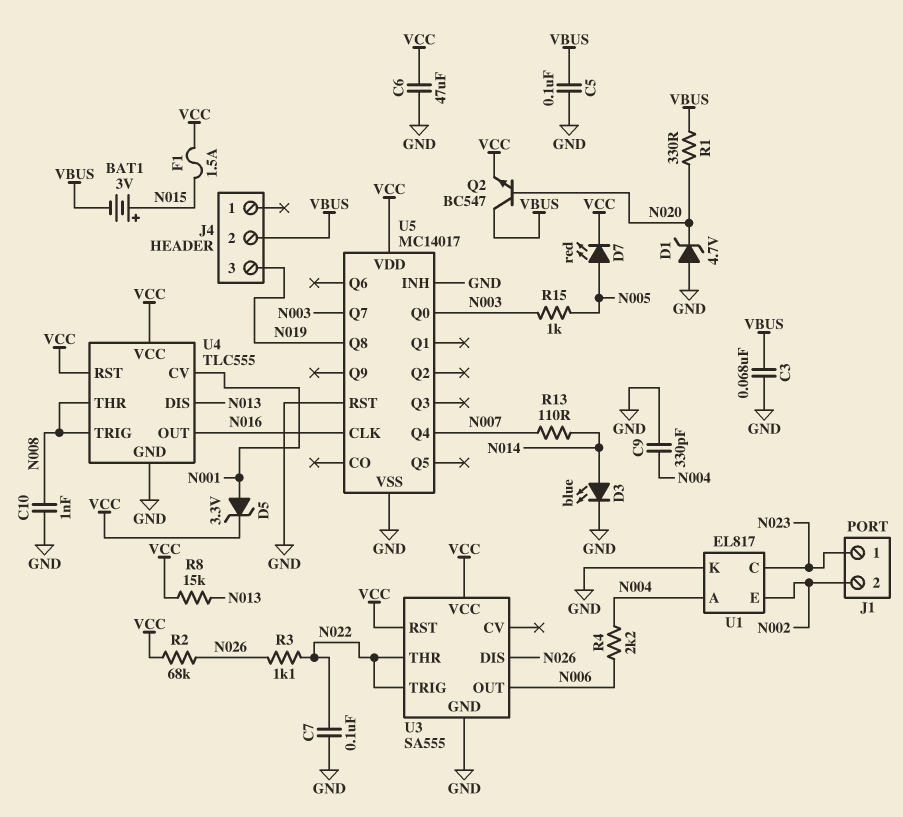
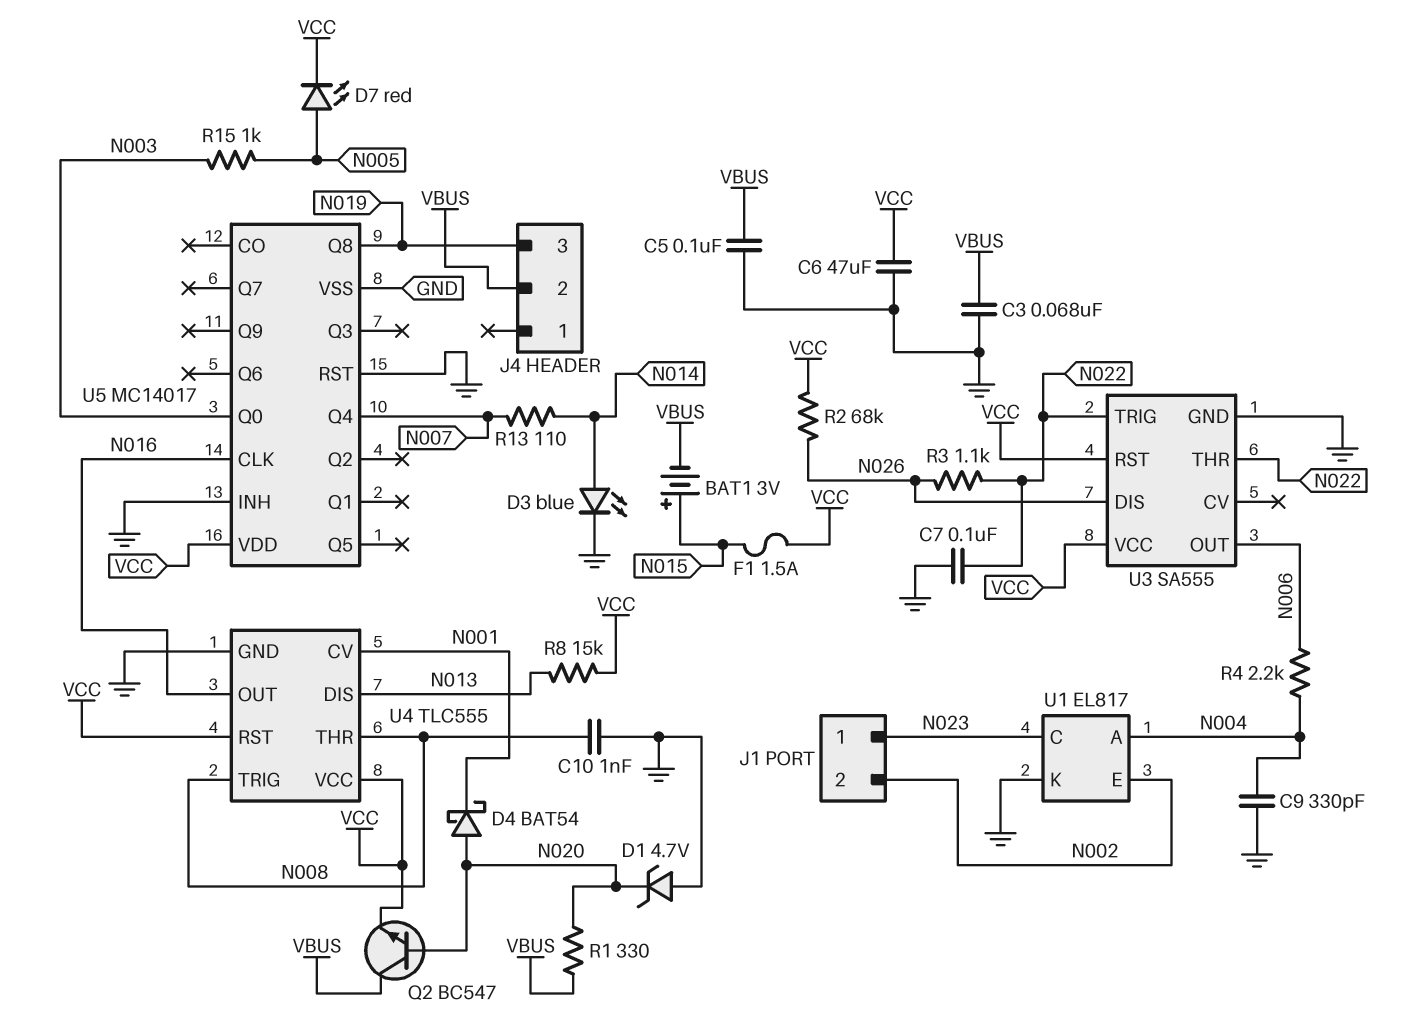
D4: none -> schottky BAT54 (A N020, K N001)
D5: zener 3.3V (A N001, K VCC) -> none
U5 pin Q7: N003 -> none

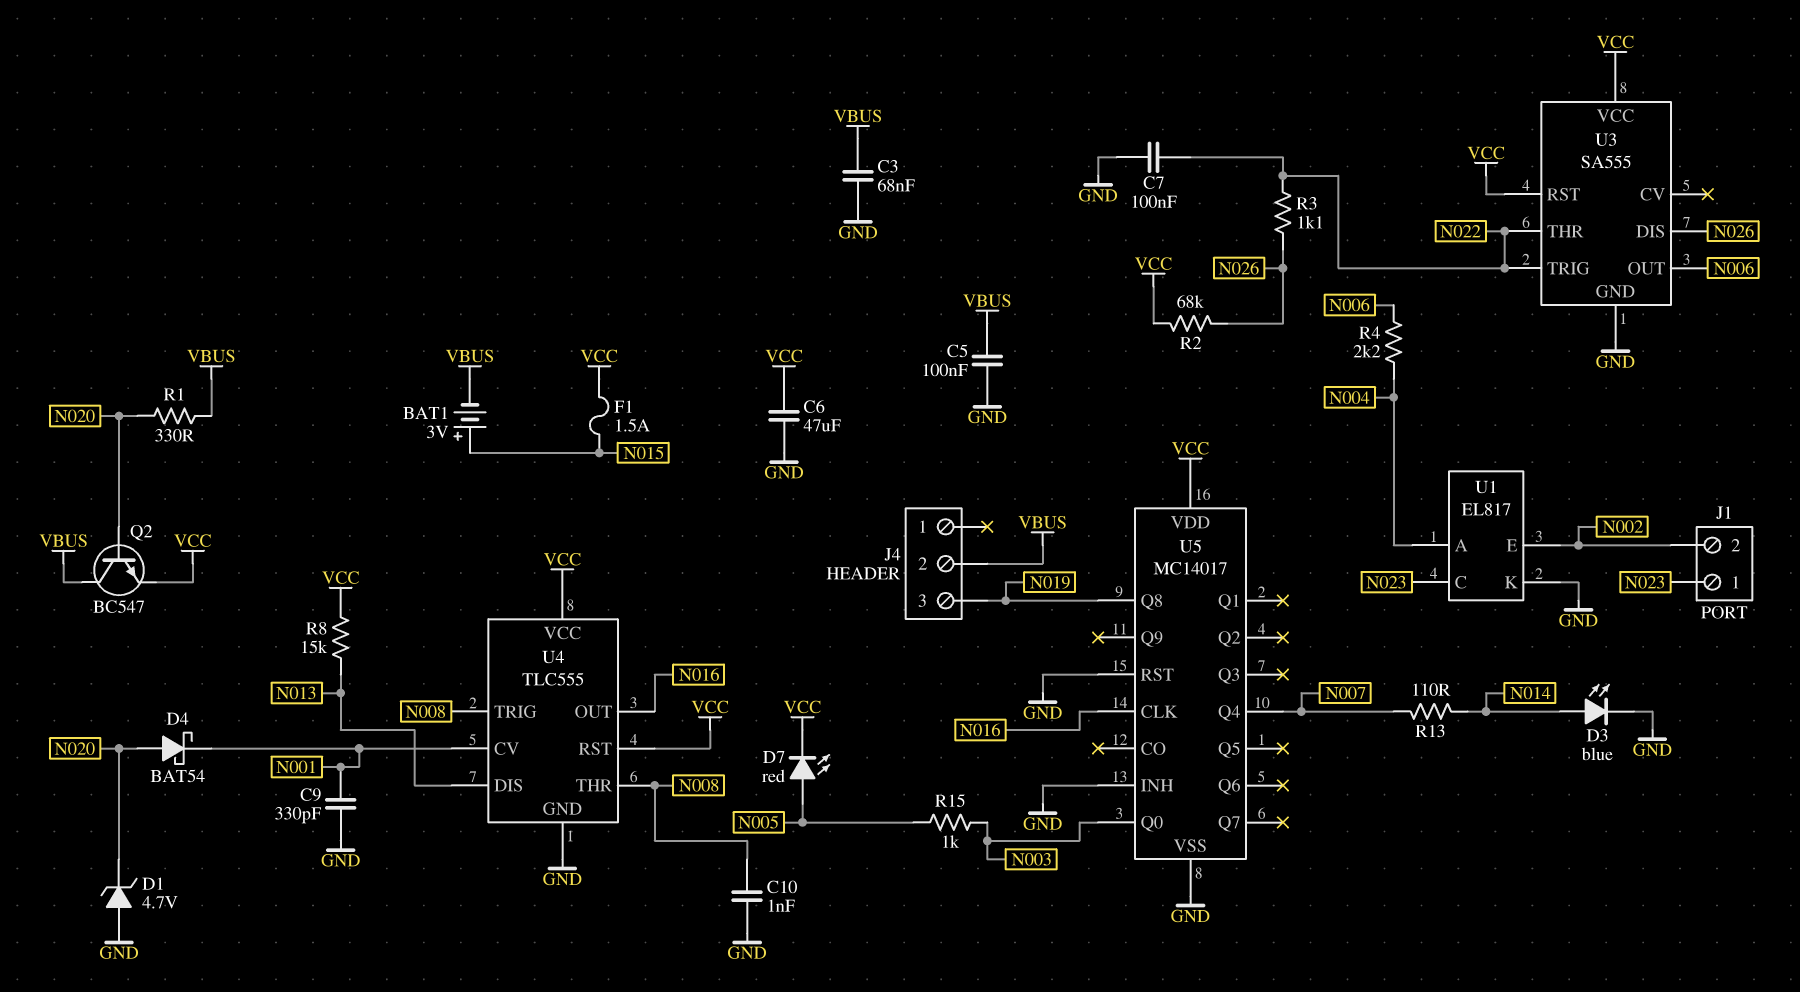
C9: 330pF (GND, N004) -> 330pF (GND, N001)

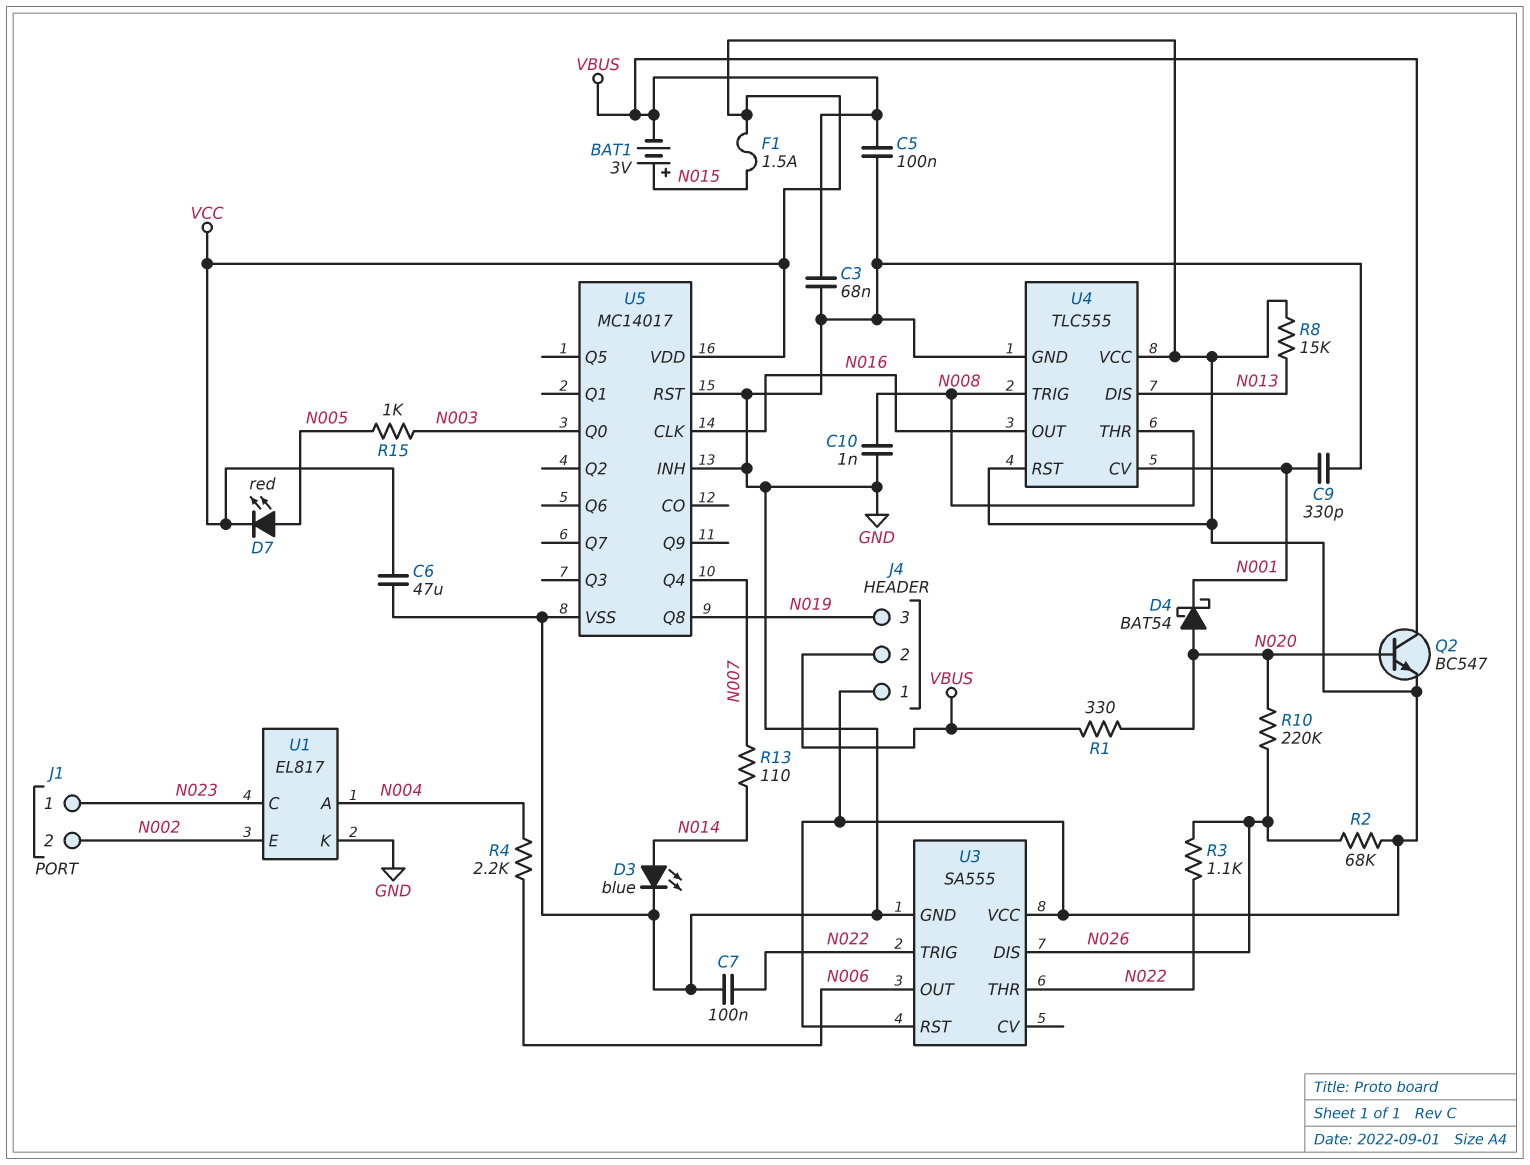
D1: zener 4.7V (A GND, K N020) -> none
J4 pin 1: none -> VCC
R10: none -> 220k (N020, N026)

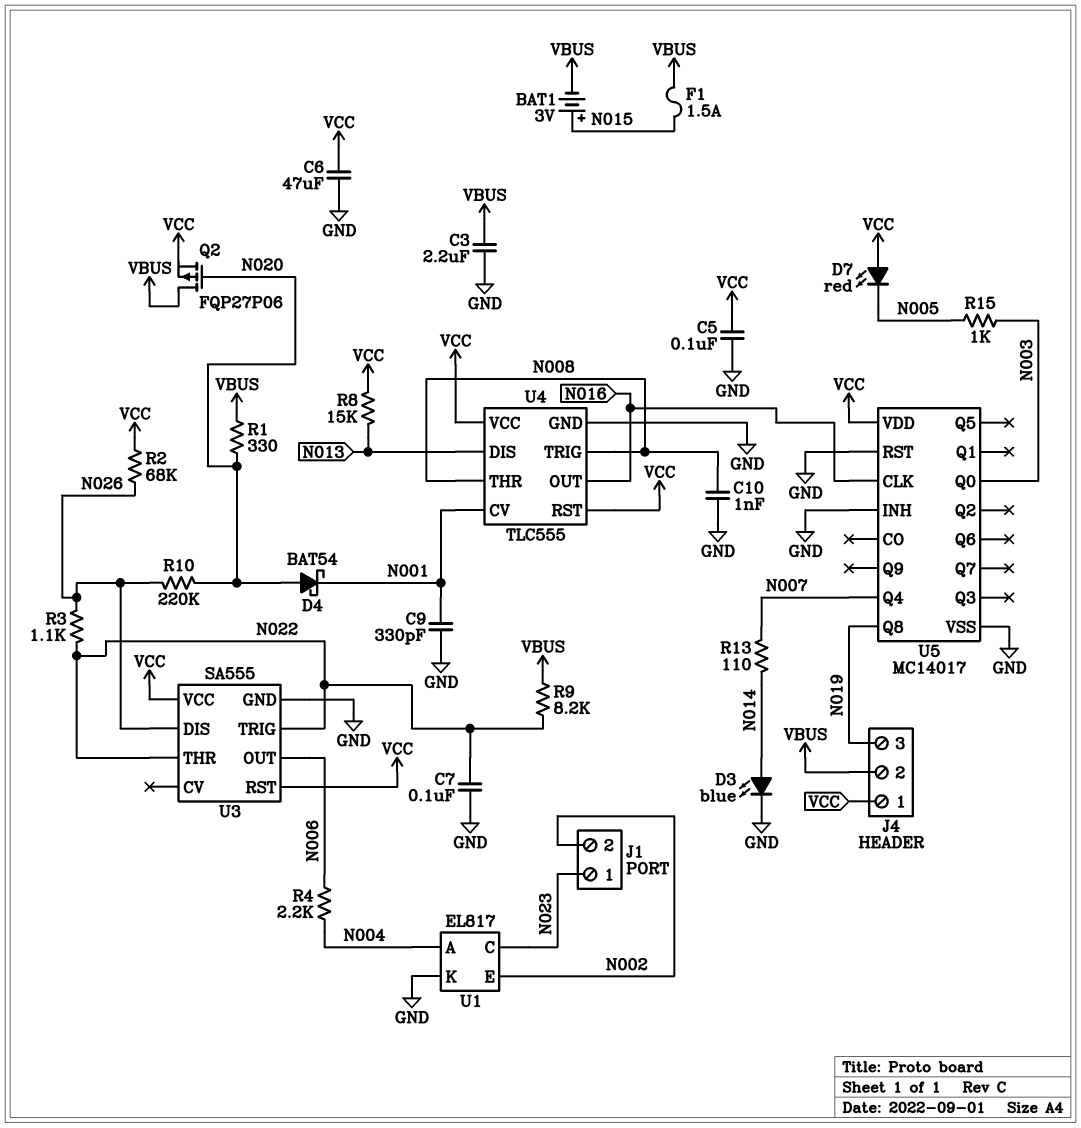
C3: 68nF (GND, VBUS) -> 2.2uF (GND, VBUS)
C5: 100nF (GND, VBUS) -> 100nF (GND, VCC)
D7: LED red (A N005, K VCC) -> LED red (A VCC, K N005)
F1: 1.5A (N015, VCC) -> 1.5A (N015, VBUS)
Q2: NPN BC547 (B N020, C VBUS, E VCC) -> PMOS FQP27P06 (G N020, D VBUS, S VCC)
R9: none -> 8.2k (N022, VBUS)

